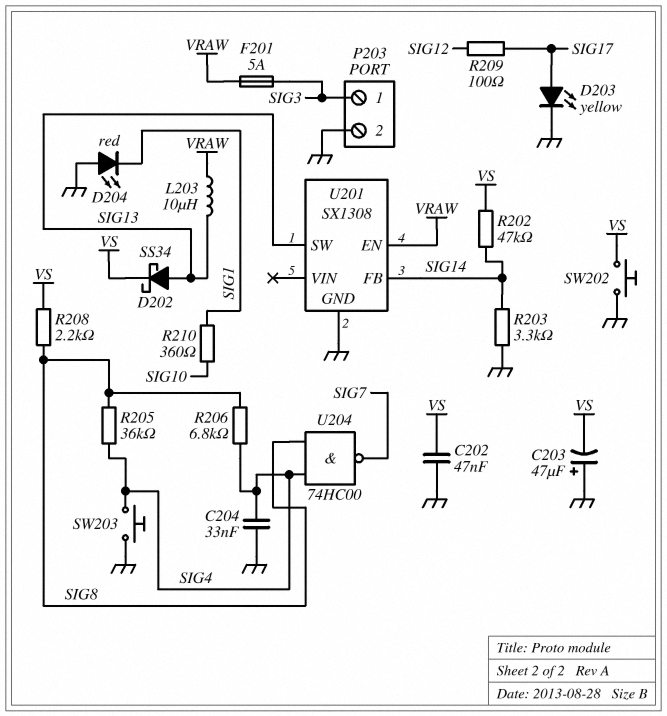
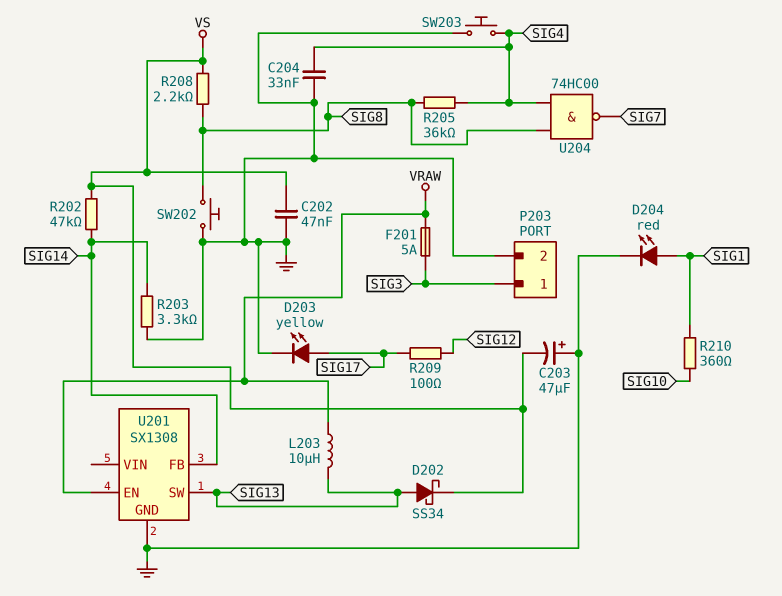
D204: LED red (A GND, K SIG1) -> LED red (A SIG1, K GND)
R206: 6.8k (SIG4, SIG8) -> none
SW202: button (GND, VS) -> button (GND, SIG8)

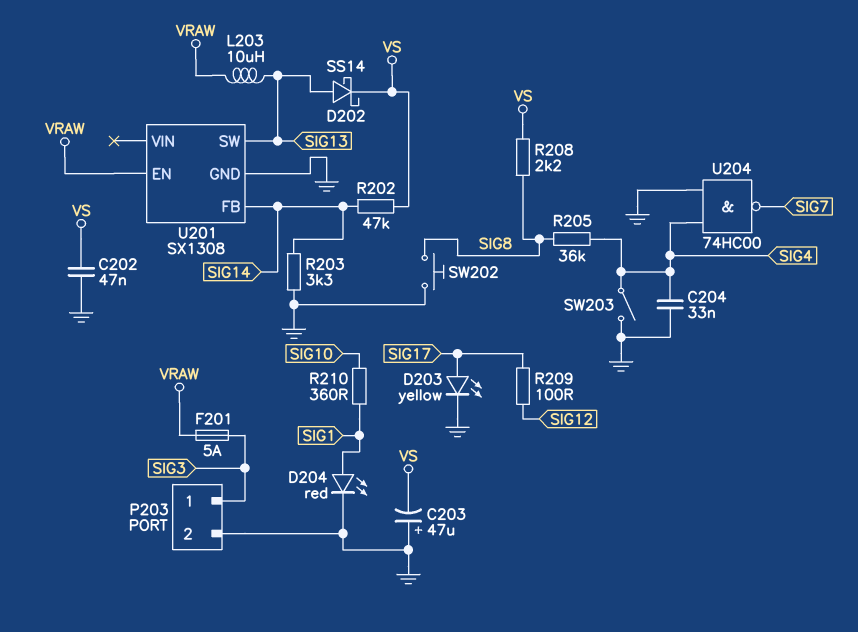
D202: schottky SS34 (A SIG13, K VS) -> schottky SS14 (A SIG13, K VS)
SW203: button (GND, SIG4) -> switch (GND, SIG4)
U204: NAND 74HC00 (in SIG4, in SIG8, out SIG7) -> NAND 74HC00 (in GND, in SIG4, out SIG7)

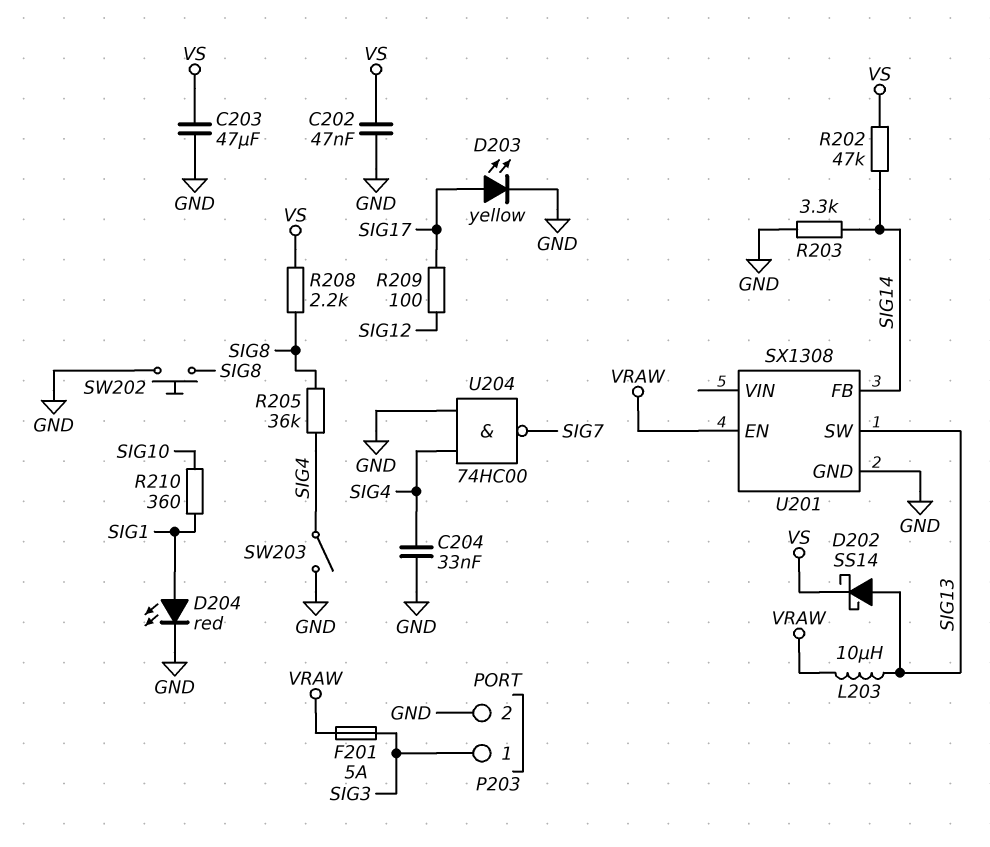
C203: 47uF (plus GND, minus VS) -> 47uF (GND, VS)

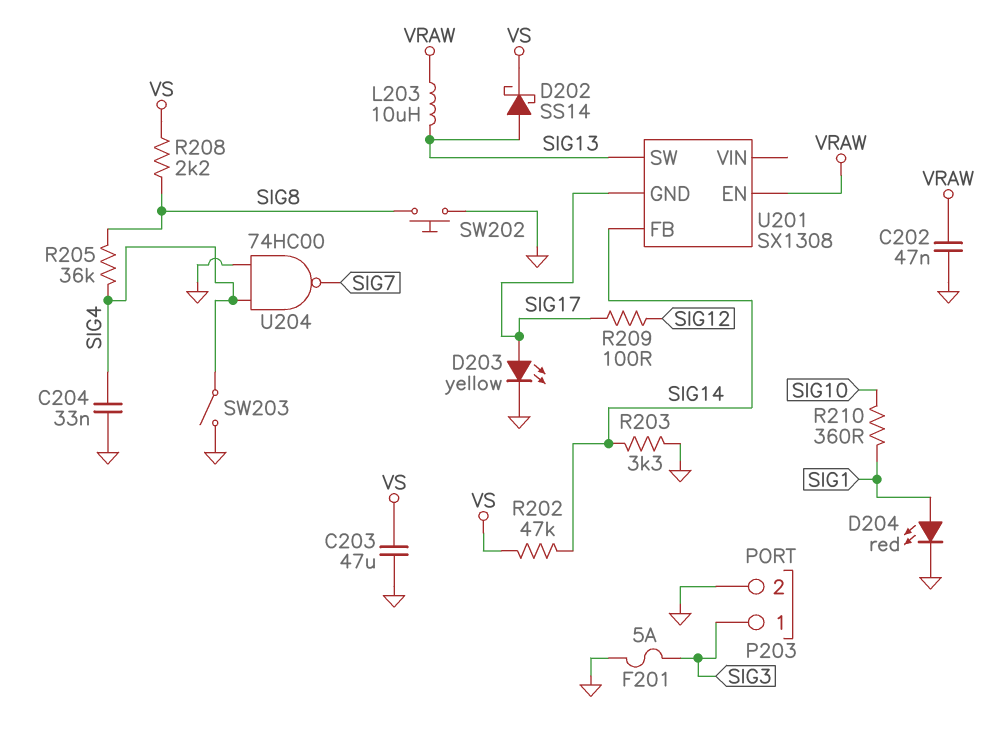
C202: 47nF (GND, VS) -> 47nF (GND, VRAW)
F201: 5A (SIG3, VRAW) -> 5A (GND, SIG3)
U201 pin GND: GND -> SIG17

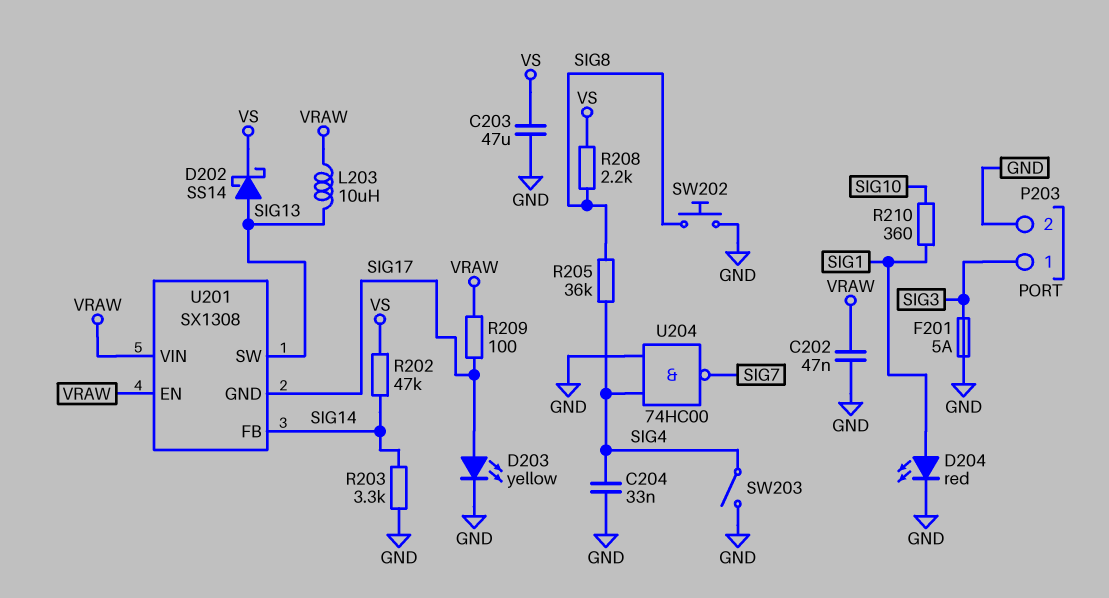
R209: 100 (SIG12, SIG17) -> 100 (SIG17, VRAW)
U201 pin VIN: none -> VRAW

